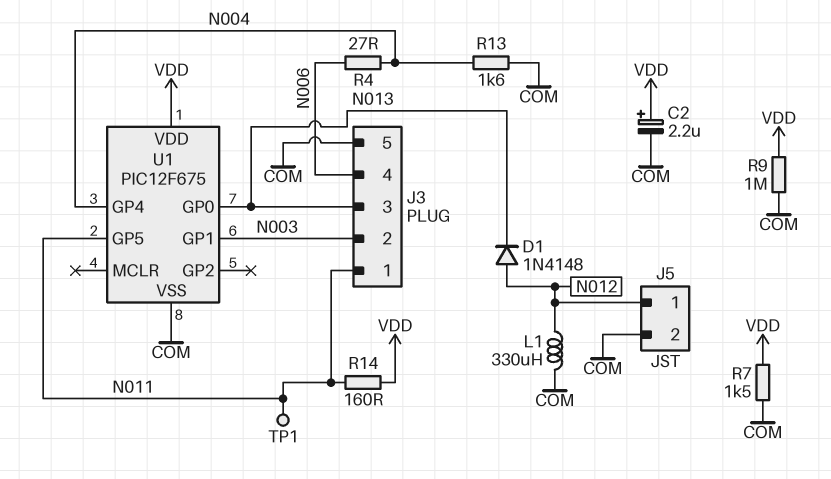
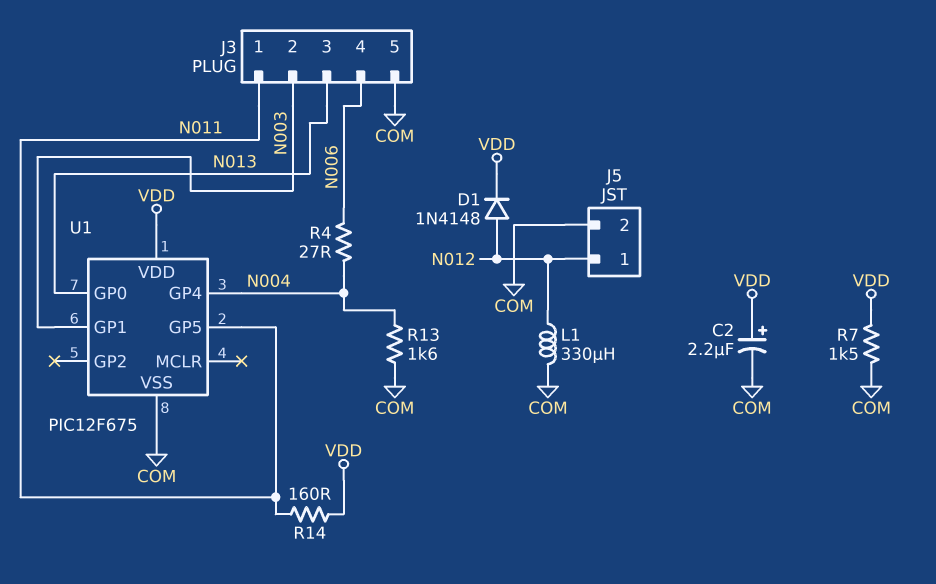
D1: diode 1N4148 (A N012, K N013) -> diode 1N4148 (A N012, K VDD)
R9: 1M (COM, VDD) -> none
TP1: test point (N011) -> none

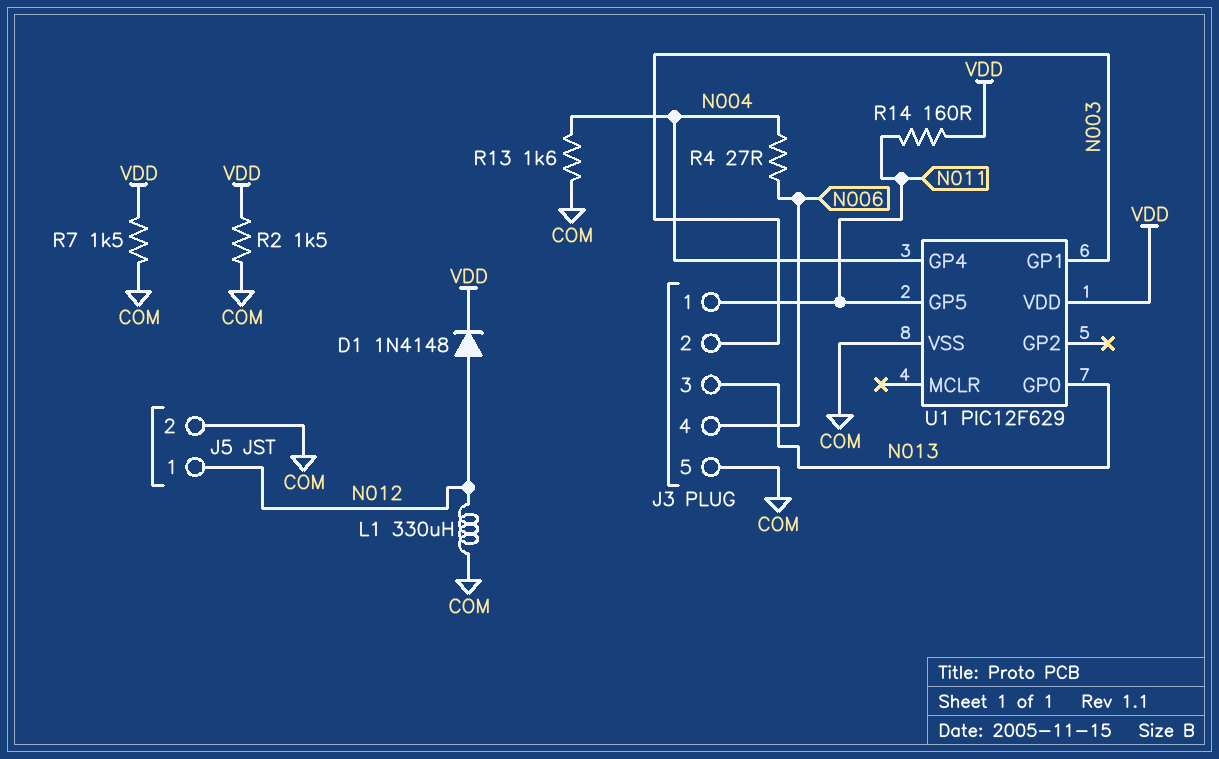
C2: 2.2uF (plus VDD, minus COM) -> none
R2: none -> 1.5k (COM, VDD)
U1: PIC12F675 -> PIC12F629

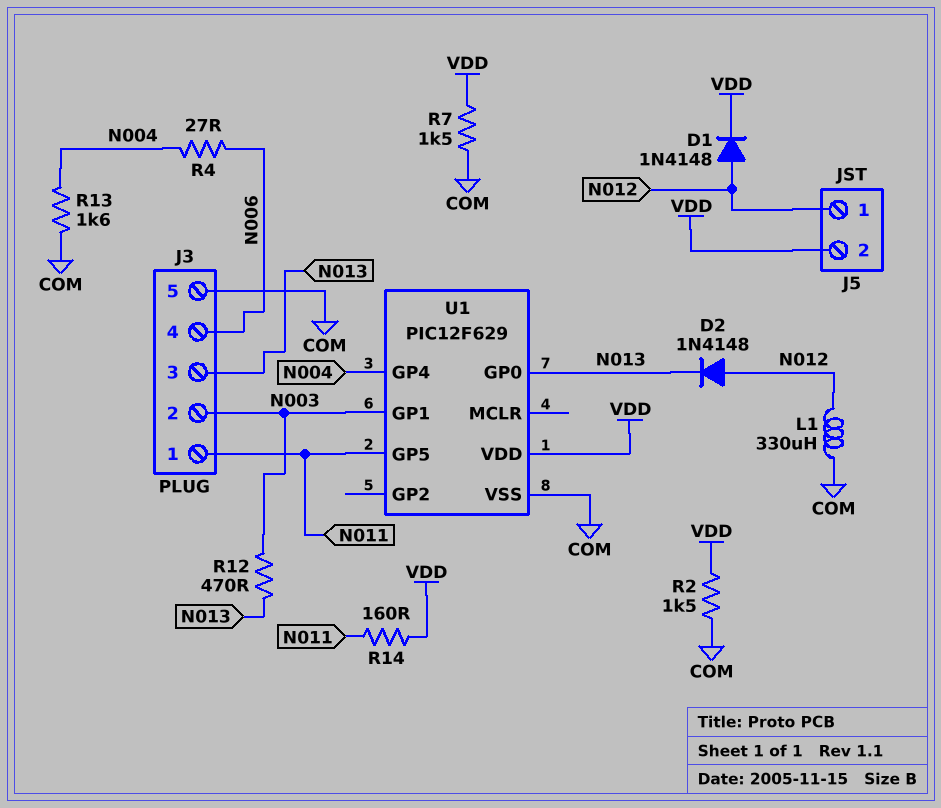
D2: none -> diode 1N4148 (A N012, K N013)
J5 pin 2: COM -> VDD
R12: none -> 470 (N003, N013)

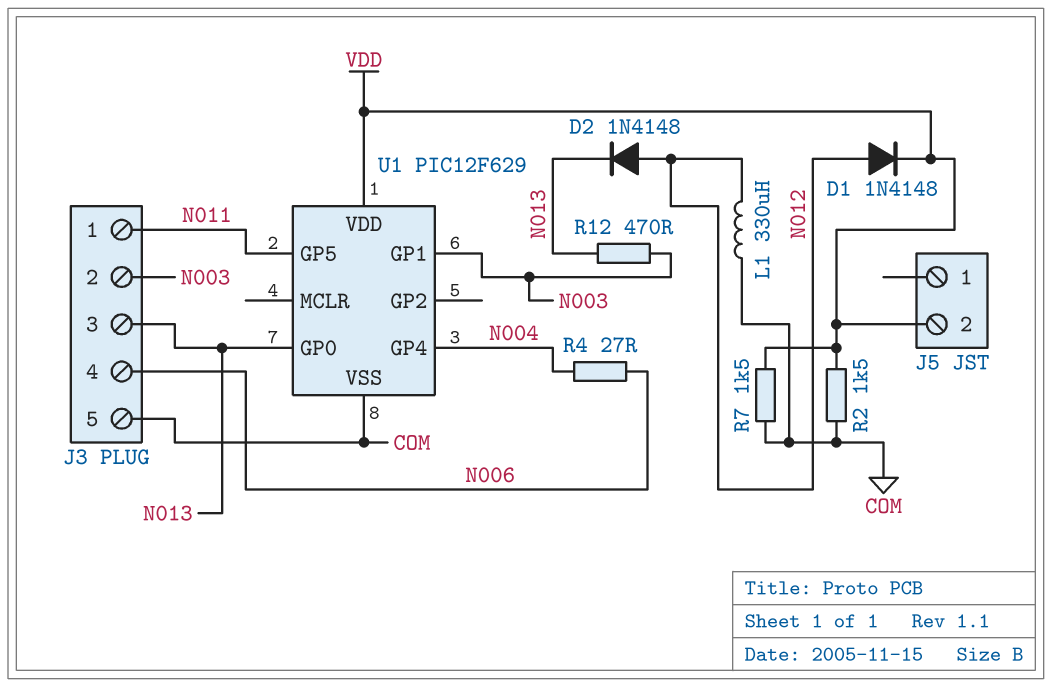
J5 pin 1: N012 -> none
R13: 1.6k (COM, N004) -> none
R14: 160 (N011, VDD) -> none

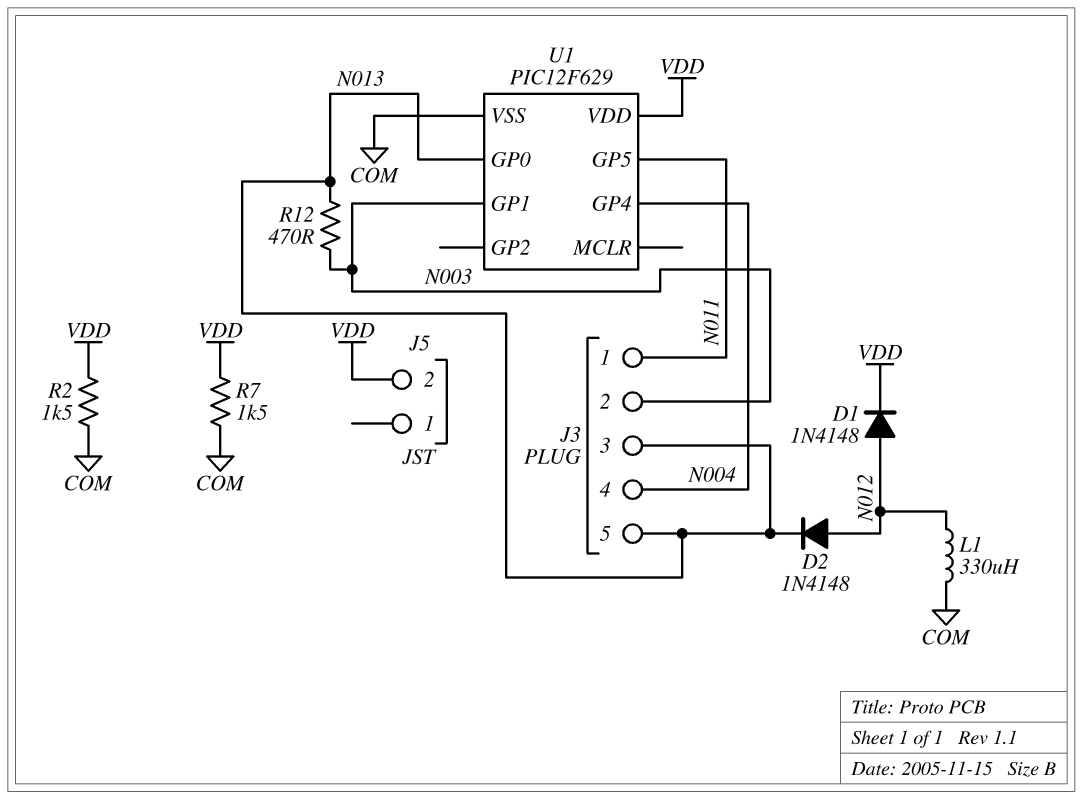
J3 pin 4: N006 -> N004
J3 pin 5: COM -> N013
R4: 27 (N004, N006) -> none

